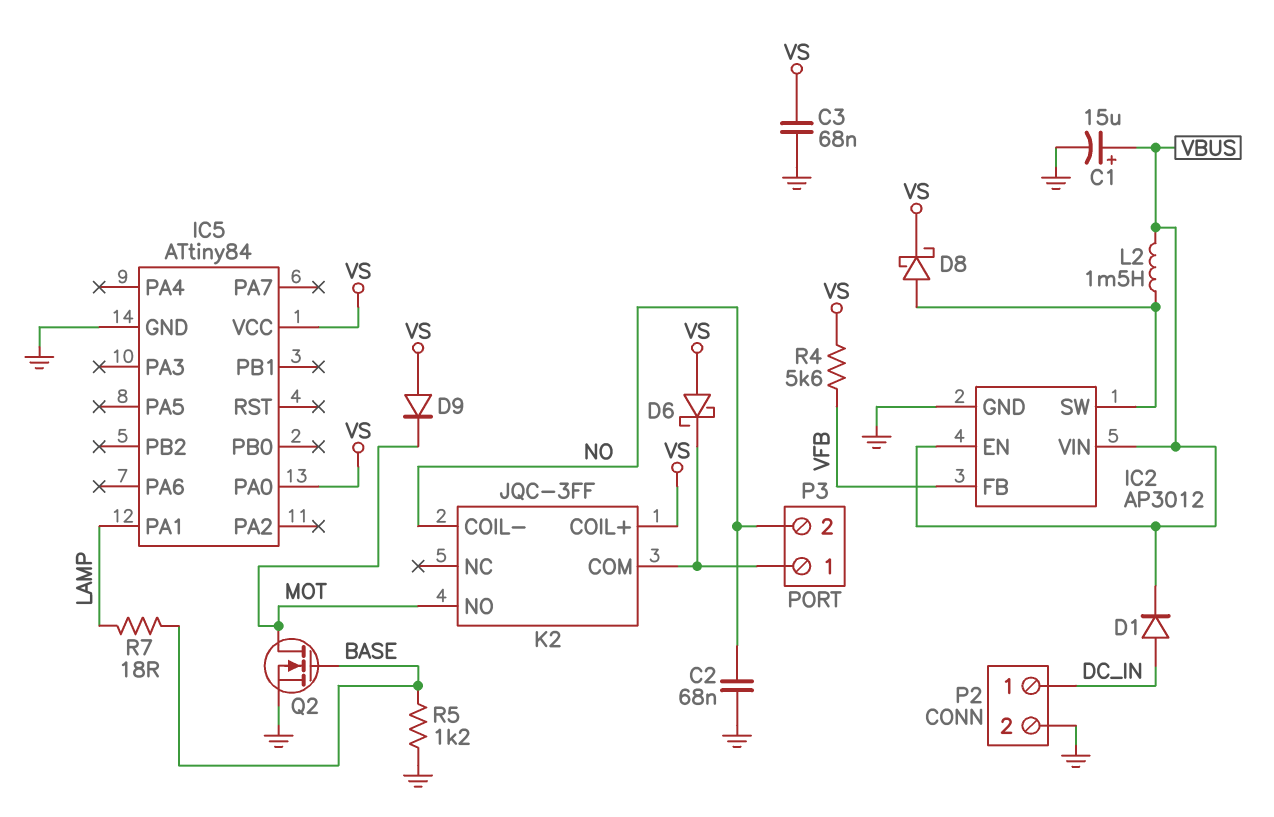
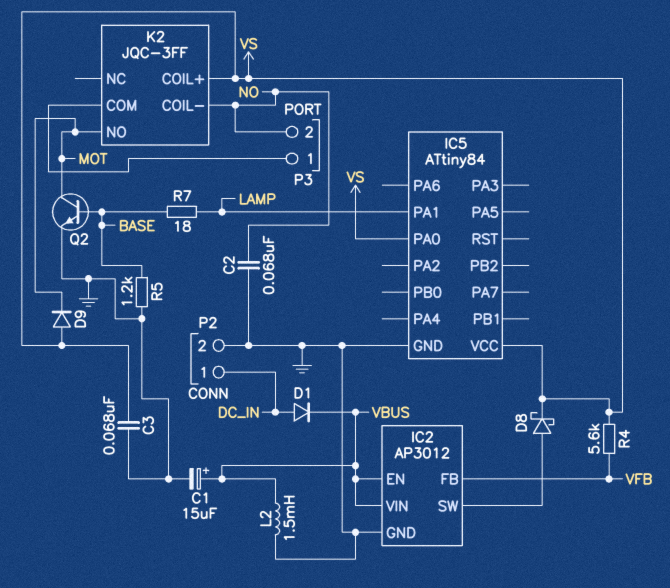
D6: schottky (A VS, K K2/COM) -> none
L2: 1.5mH (IC2/SW, VBUS) -> 1.5mH (GND, VBUS)
Q2: NMOS (G BASE, D MOT, S GND) -> NPN (B BASE, C MOT, E GND)

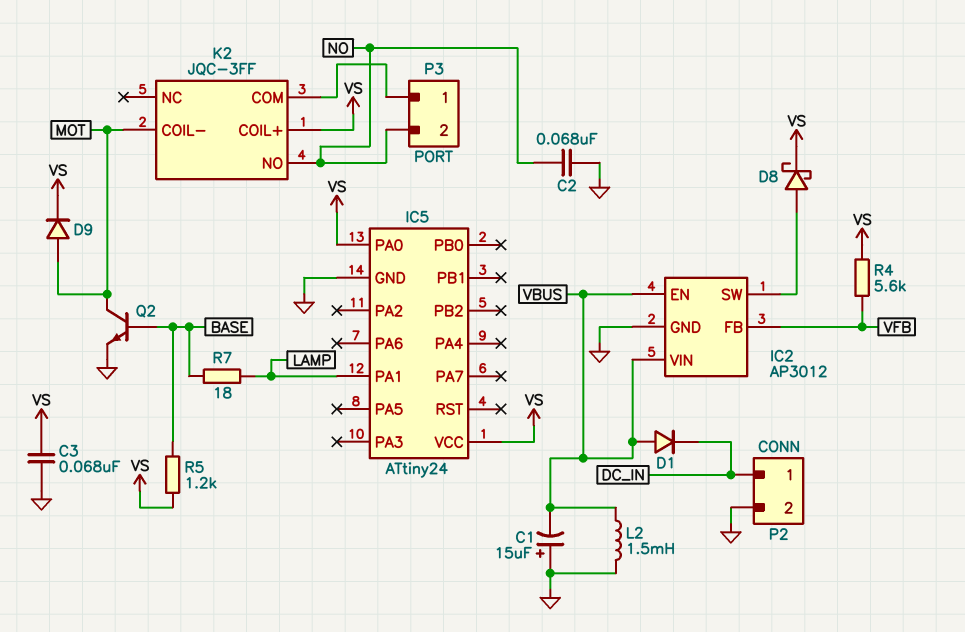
C1: 15uF (plus VBUS, minus GND) -> 15uF (plus GND, minus VBUS)
D1: diode (A DC_IN, K VBUS) -> diode (A VBUS, K DC_IN)
D9: diode (A VS, K MOT) -> diode (A MOT, K VS)
IC5: ATtiny84 -> ATtiny24
K2 pin COIL-: NO -> MOT
K2 pin NO: MOT -> NO
R5: 1.2k (BASE, GND) -> 1.2k (BASE, VS)

